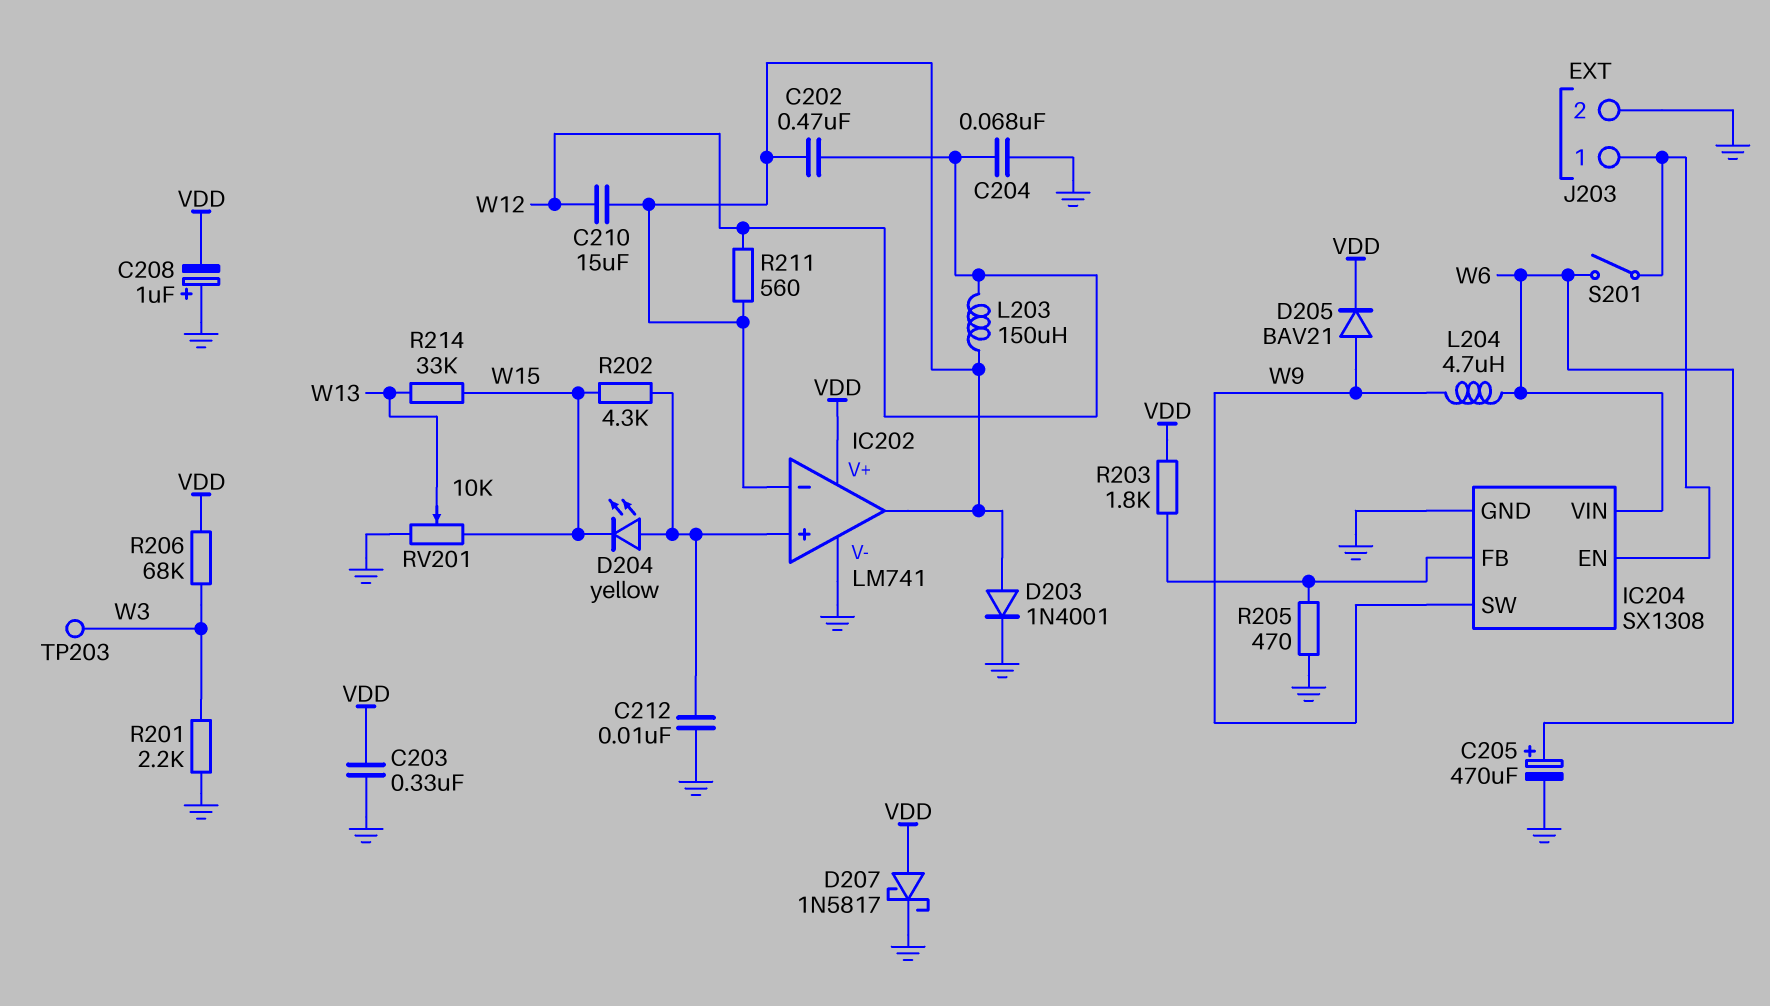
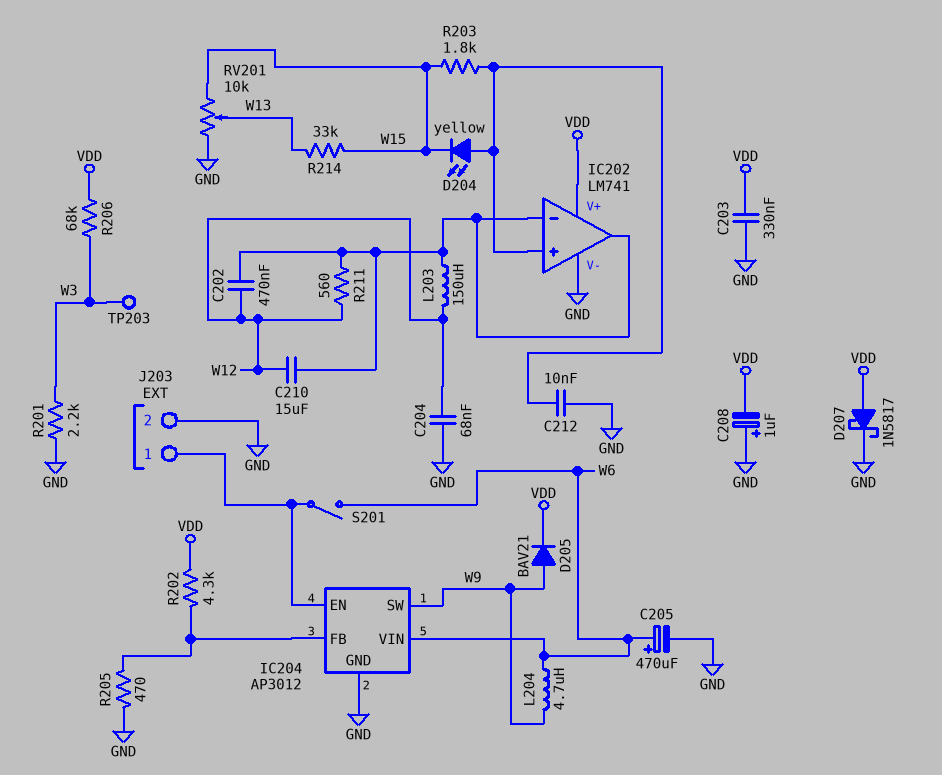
D203: diode 1N4001 (A IC202/in-, K GND) -> none
IC204: SX1308 -> AP3012
R202: 4.3k (IC202/in+, W15) -> 4.3k (IC204/FB, VDD)
R203: 1.8k (IC204/FB, VDD) -> 1.8k (IC202/in+, W15)

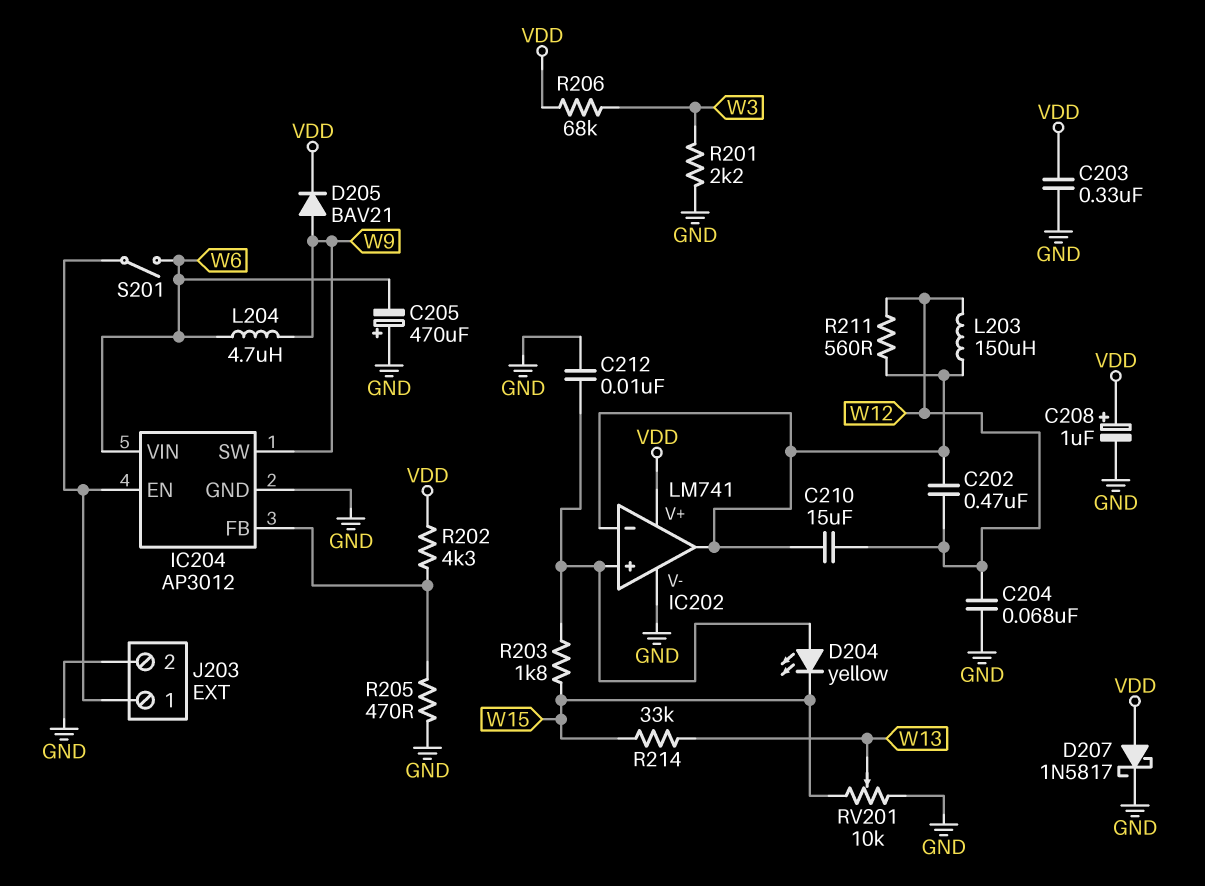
C205: 470uF (plus W6, minus GND) -> 470uF (plus GND, minus W6)
C208: 1uF (plus GND, minus VDD) -> 1uF (plus VDD, minus GND)
TP203: test point (W3) -> none

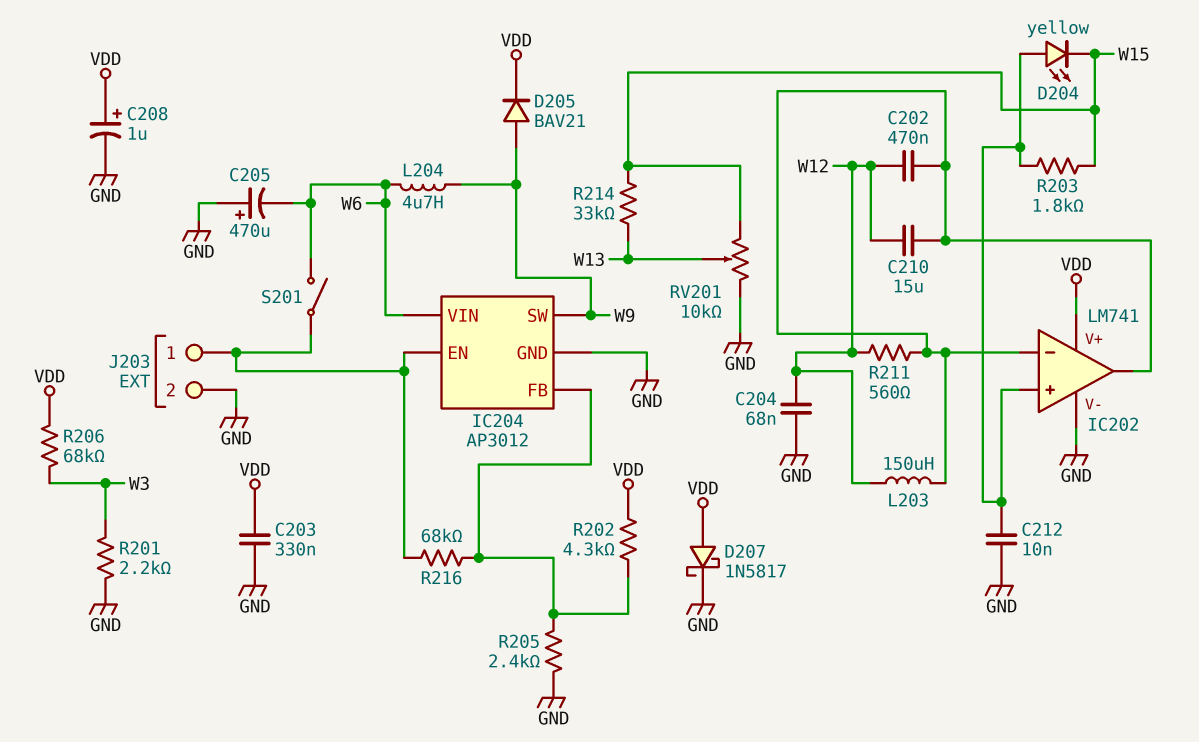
R205: 470 (GND, IC204/FB) -> 2.4k (GND, IC204/FB)
R216: none -> 68k (IC204/EN, IC204/FB)

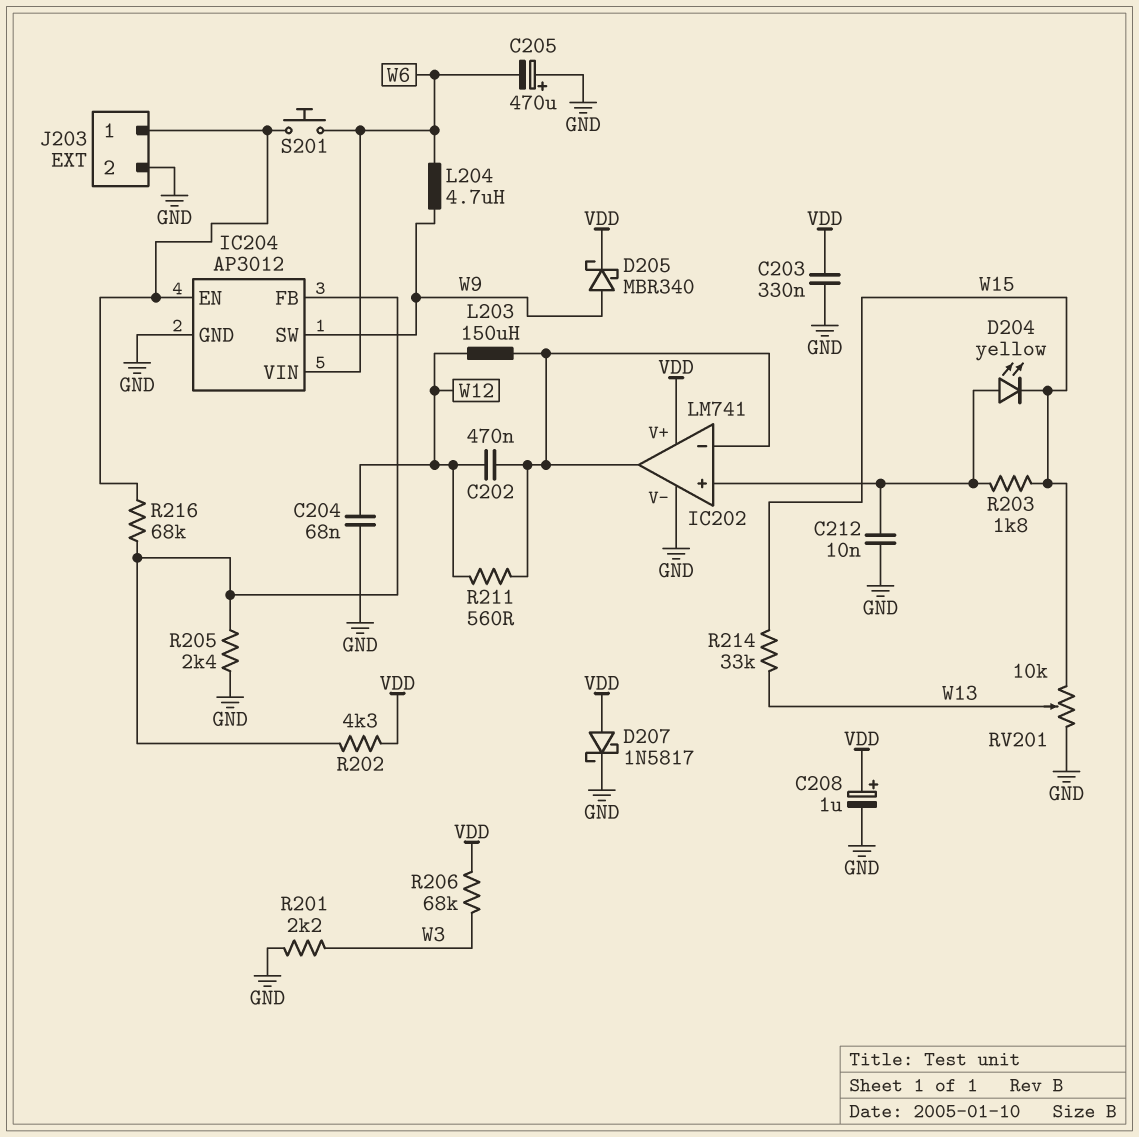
C210: 15uF (IC202/in-, W12) -> none
D205: diode BAV21 (A W9, K VDD) -> schottky MBR340 (A W9, K VDD)
S201: switch (IC204/EN, W6) -> button (IC204/EN, W6)

